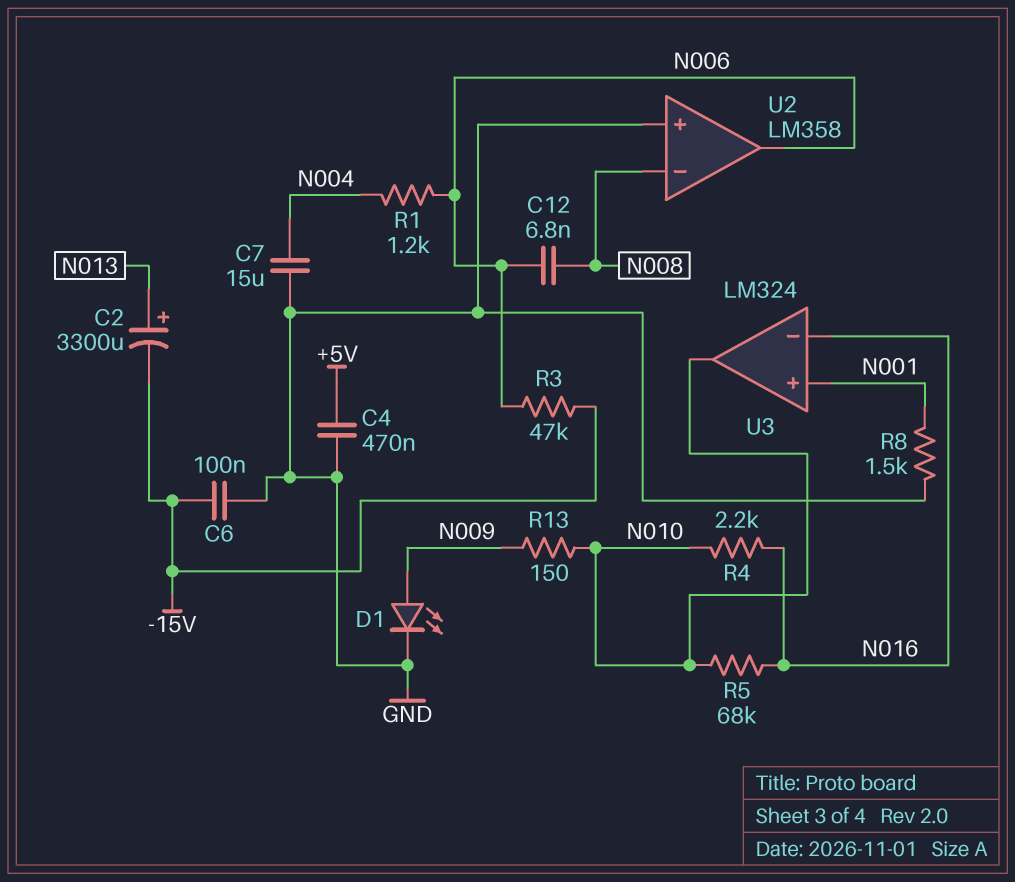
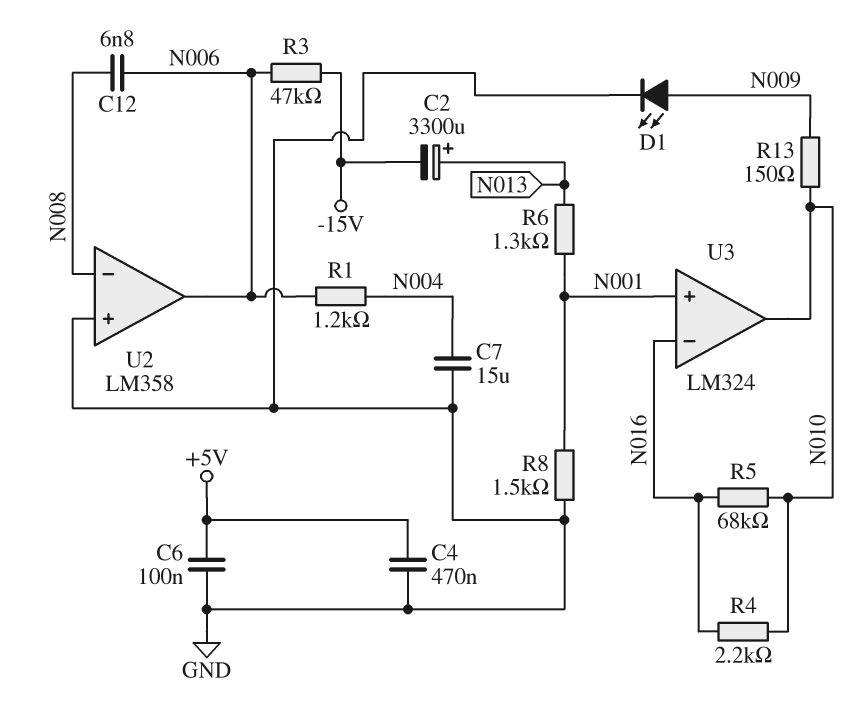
C6: 100nF (-15V, GND) -> 100nF (+5V, GND)
R6: none -> 1.3k (N001, N013)

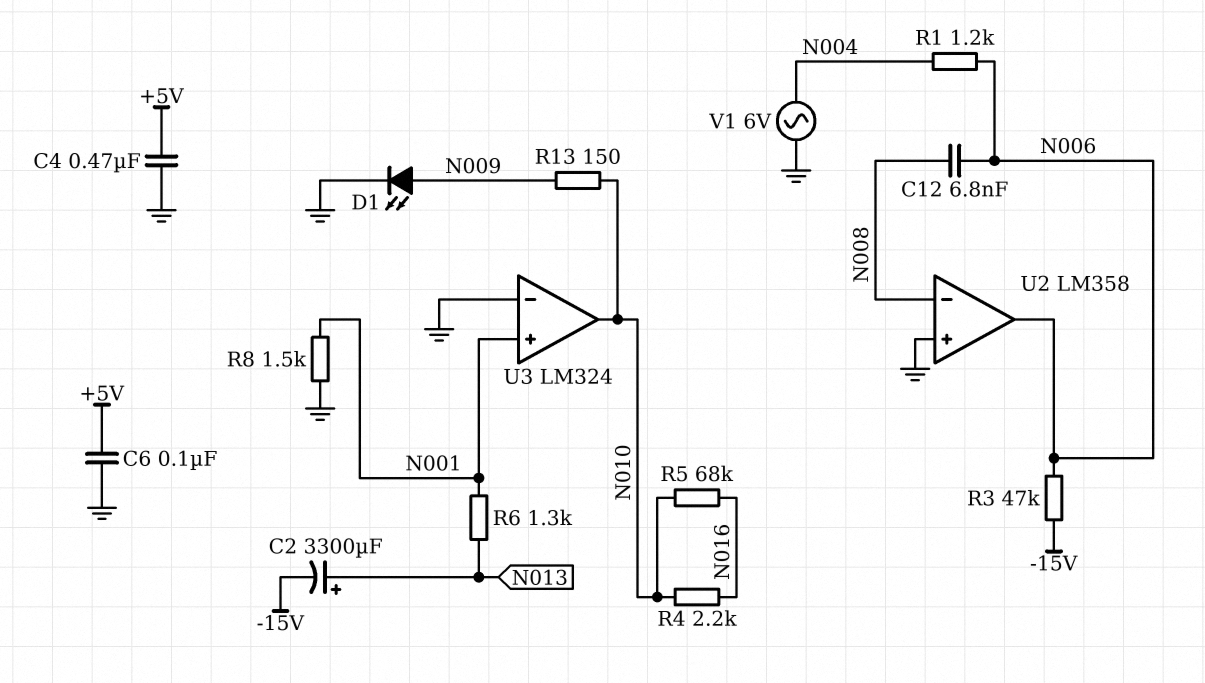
C7: 15uF (GND, N004) -> none
U3 pin in-: N016 -> GND
V1: none -> AC 6V (GND, N004)

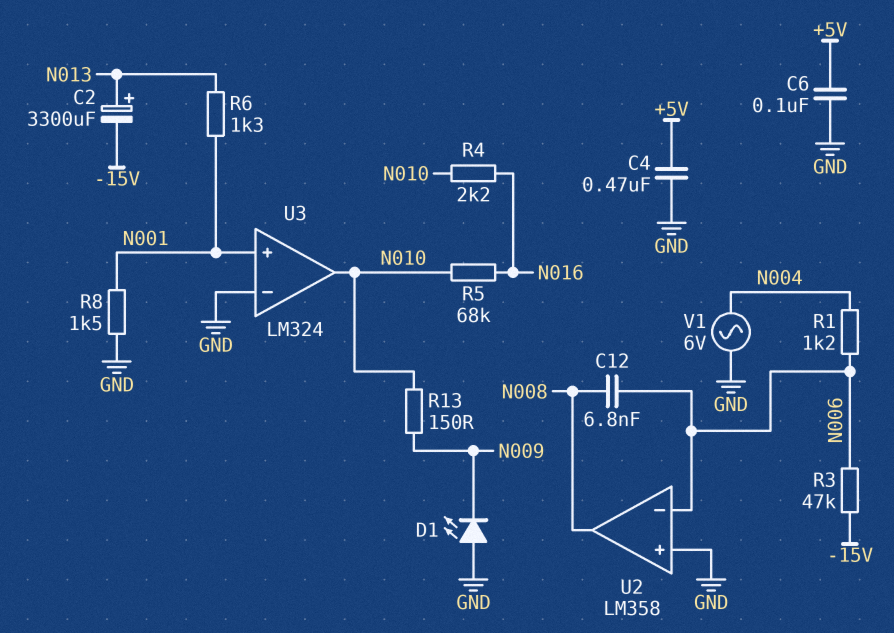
D1: LED (A N009, K GND) -> LED (A GND, K N009)
U2 pin in-: N008 -> N006
U2 pin out: N006 -> N008

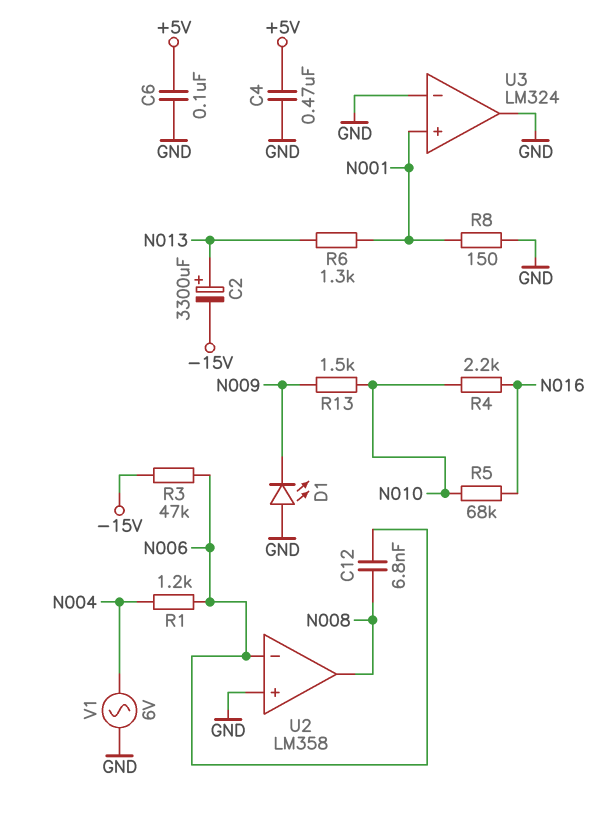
R8: 1.5k (GND, N001) -> 150 (GND, N001)
R13: 150 (N009, N010) -> 1.5k (N009, N010)
U3 pin out: N010 -> GND

